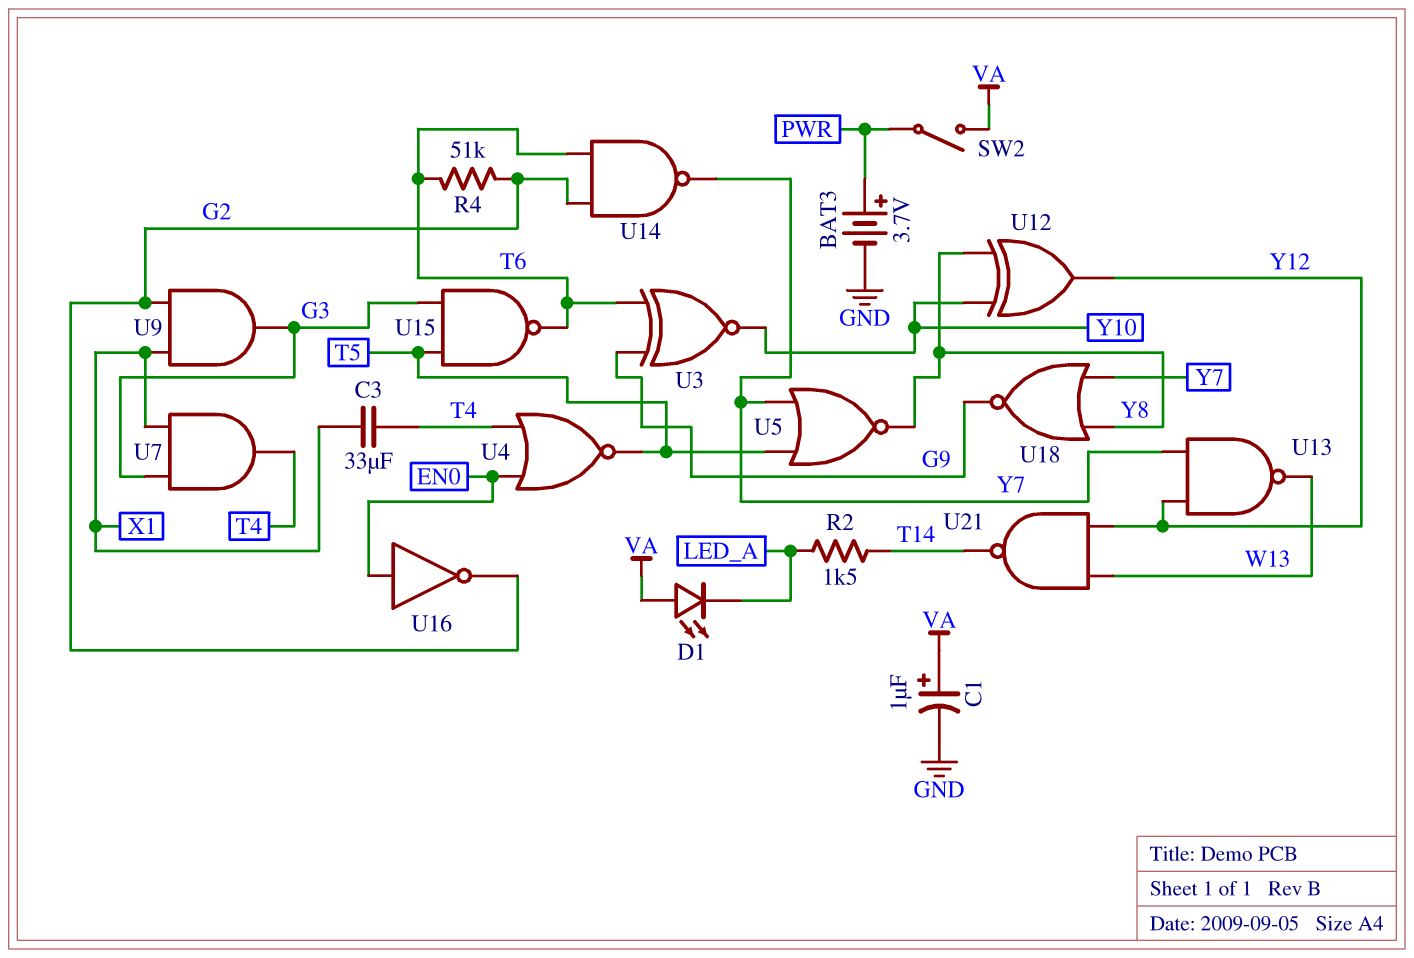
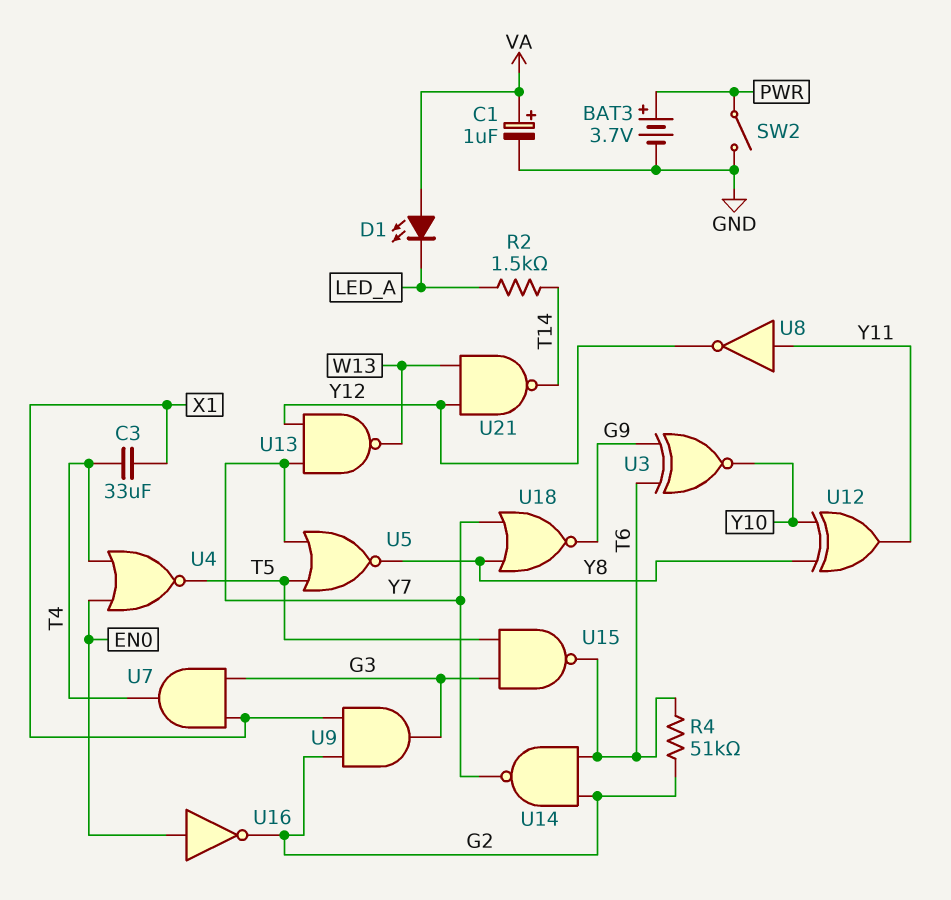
SW2: switch (PWR, VA) -> switch (GND, PWR)
U8: none -> NOT (in Y11, out Y12)
U12: XOR (in Y8, in Y10, out Y12) -> XOR (in Y8, in Y10, out Y11)

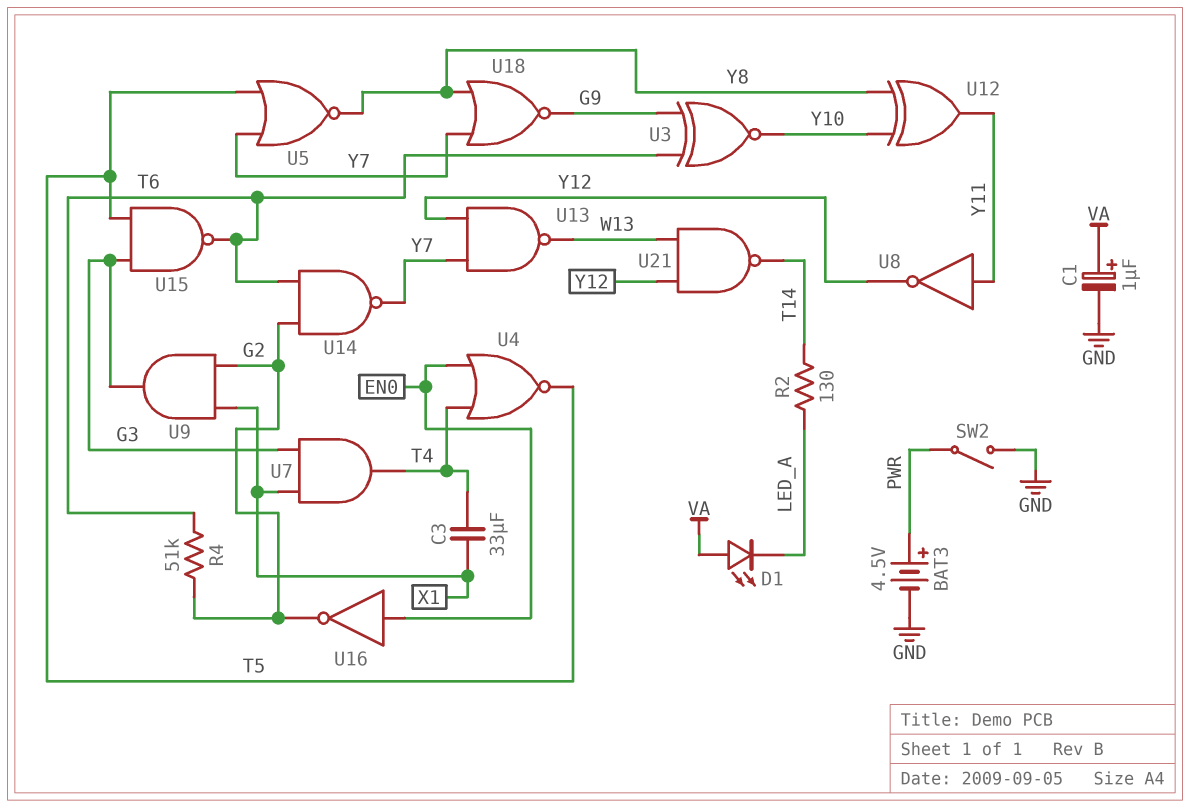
BAT3: 3.7V (plus PWR, minus GND) -> 4.5V (plus PWR, minus GND)
R2: 1.5k (LED_A, T14) -> 130 (LED_A, T14)

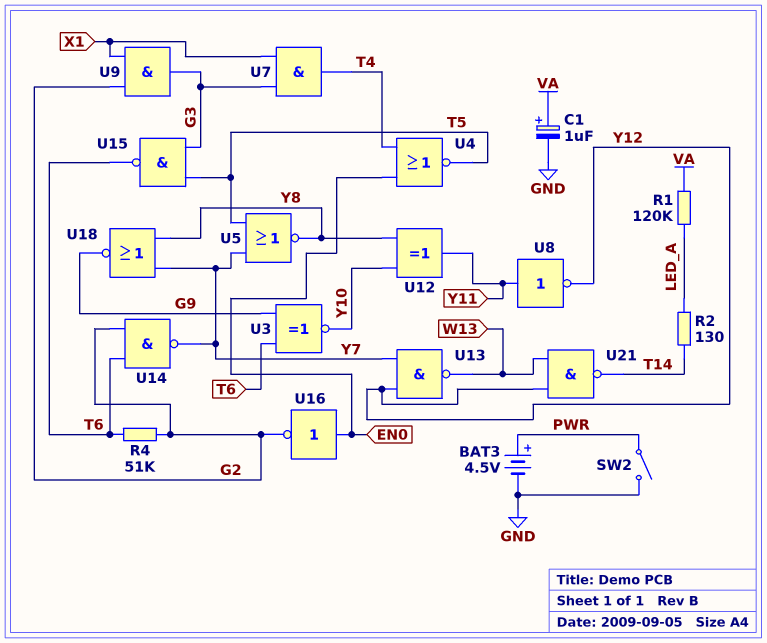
C3: 33uF (T4, X1) -> none
D1: LED (A VA, K LED_A) -> none
R1: none -> 120k (LED_A, VA)

